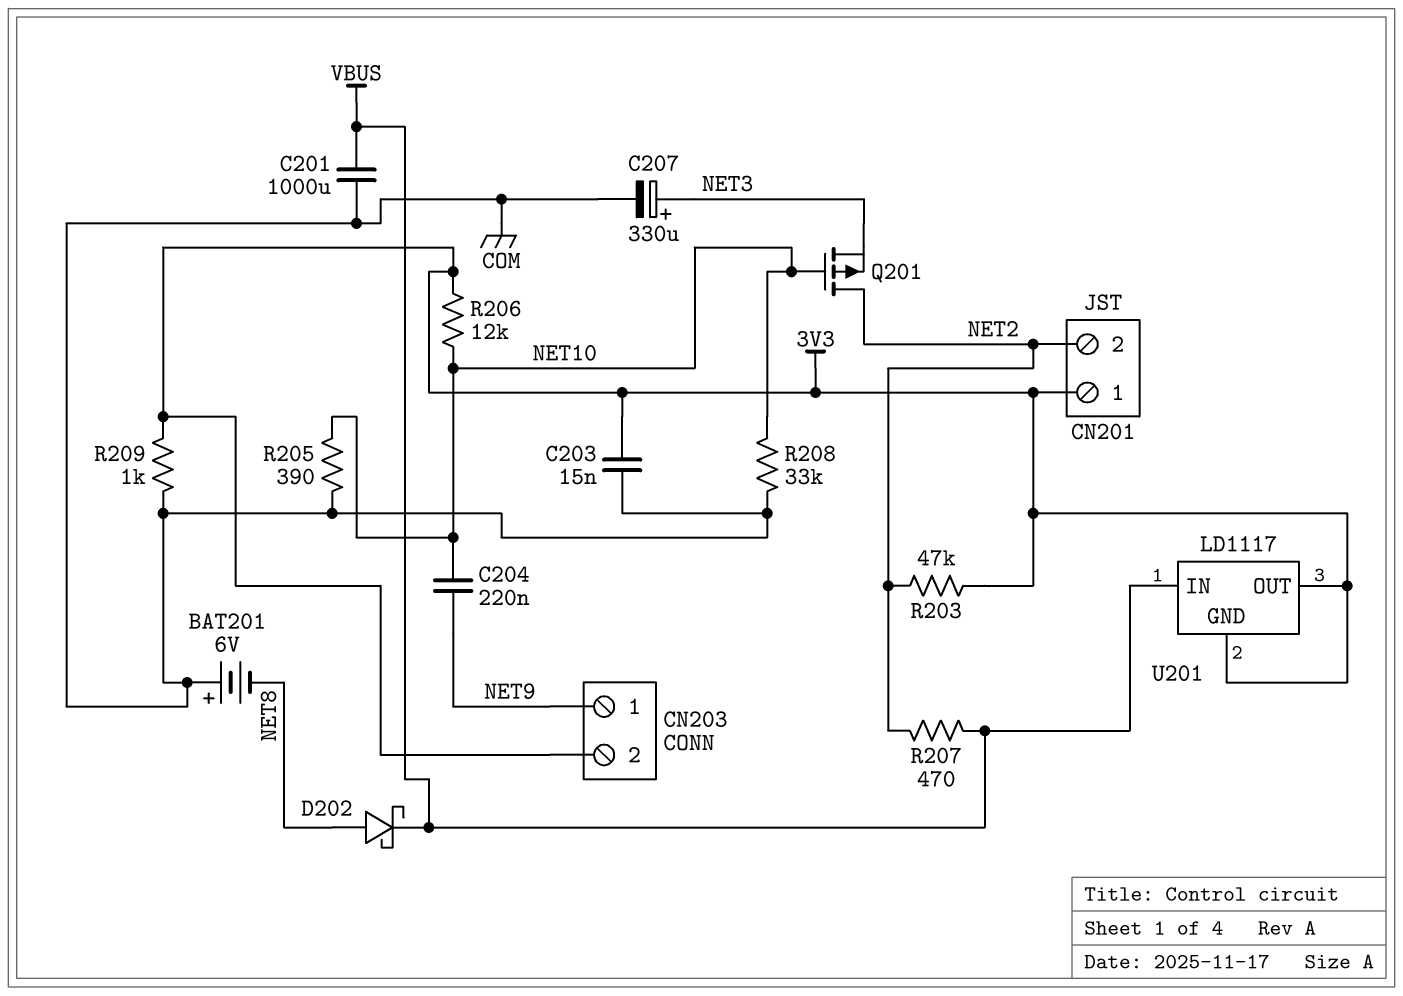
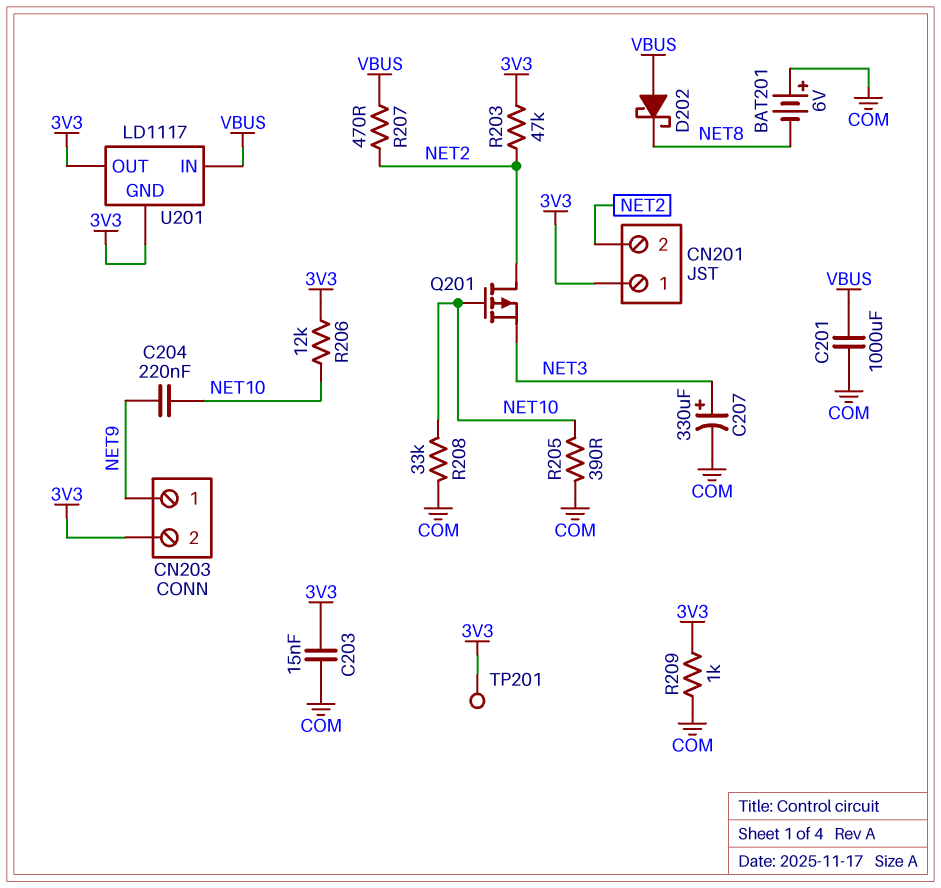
D202: schottky (A NET8, K VBUS) -> schottky (A VBUS, K NET8)
TP201: none -> test point (3V3)

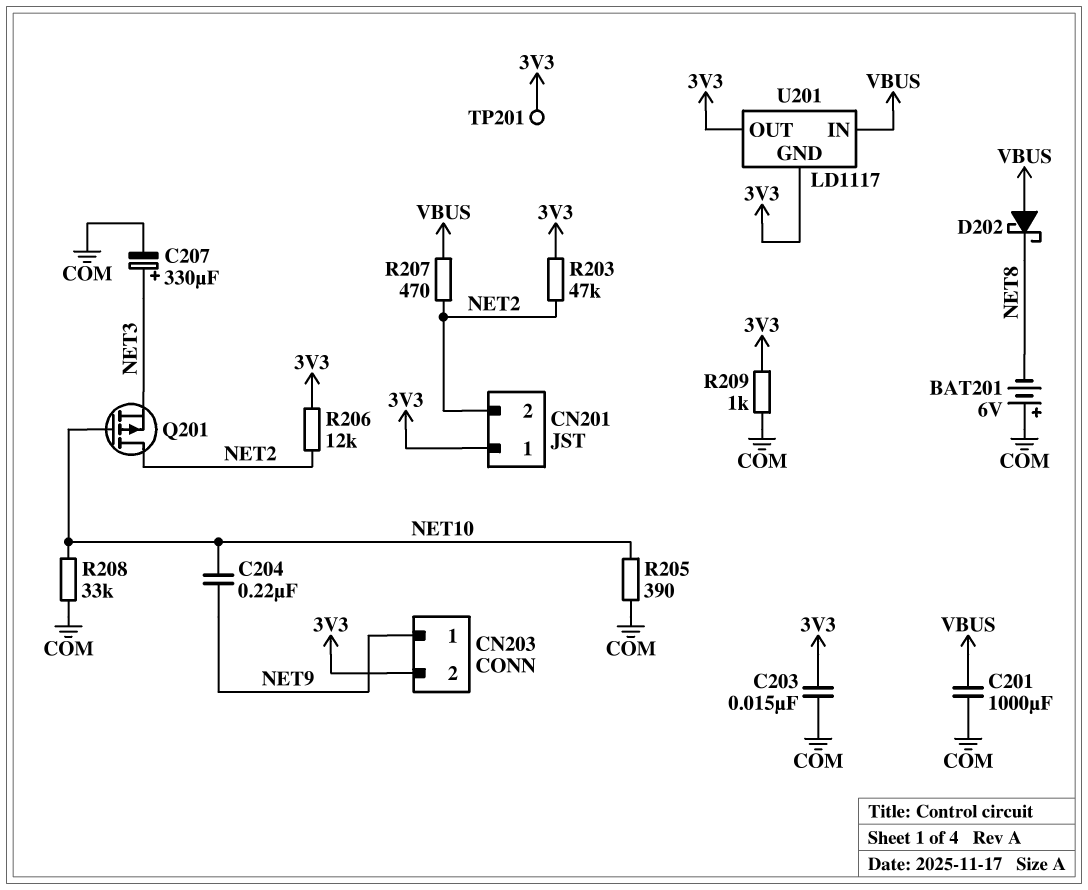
R206: 12k (3V3, NET10) -> 12k (3V3, NET2)

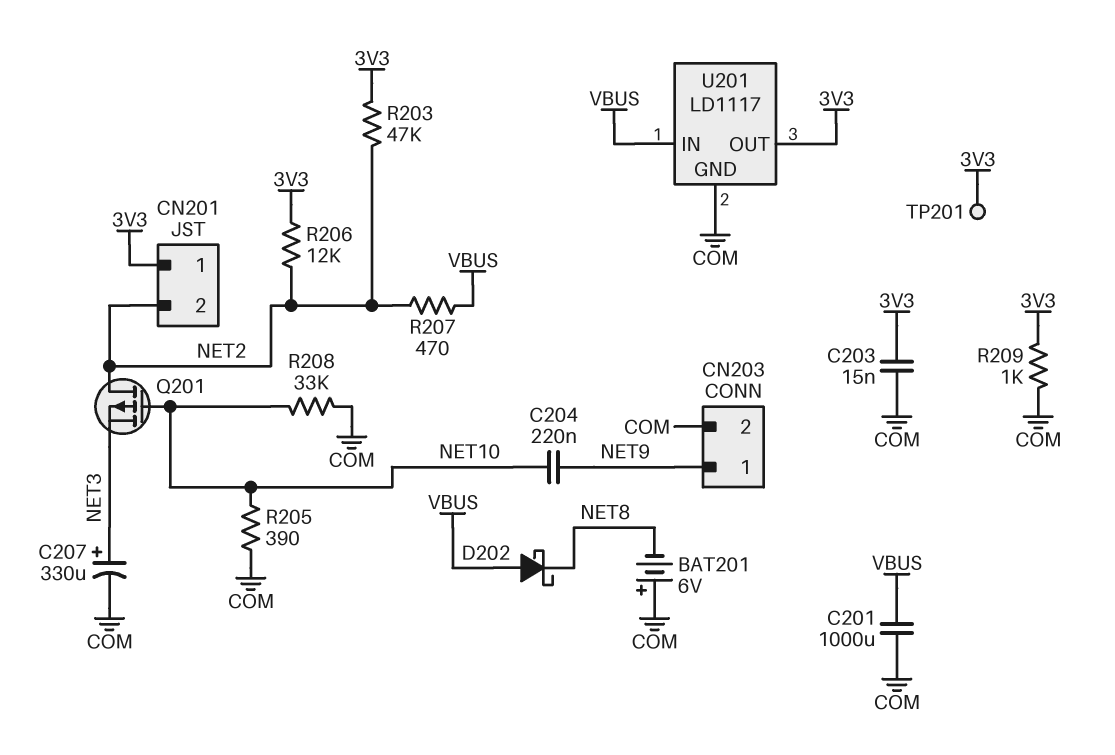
CN203 pin 2: 3V3 -> COM
U201 pin GND: 3V3 -> COM

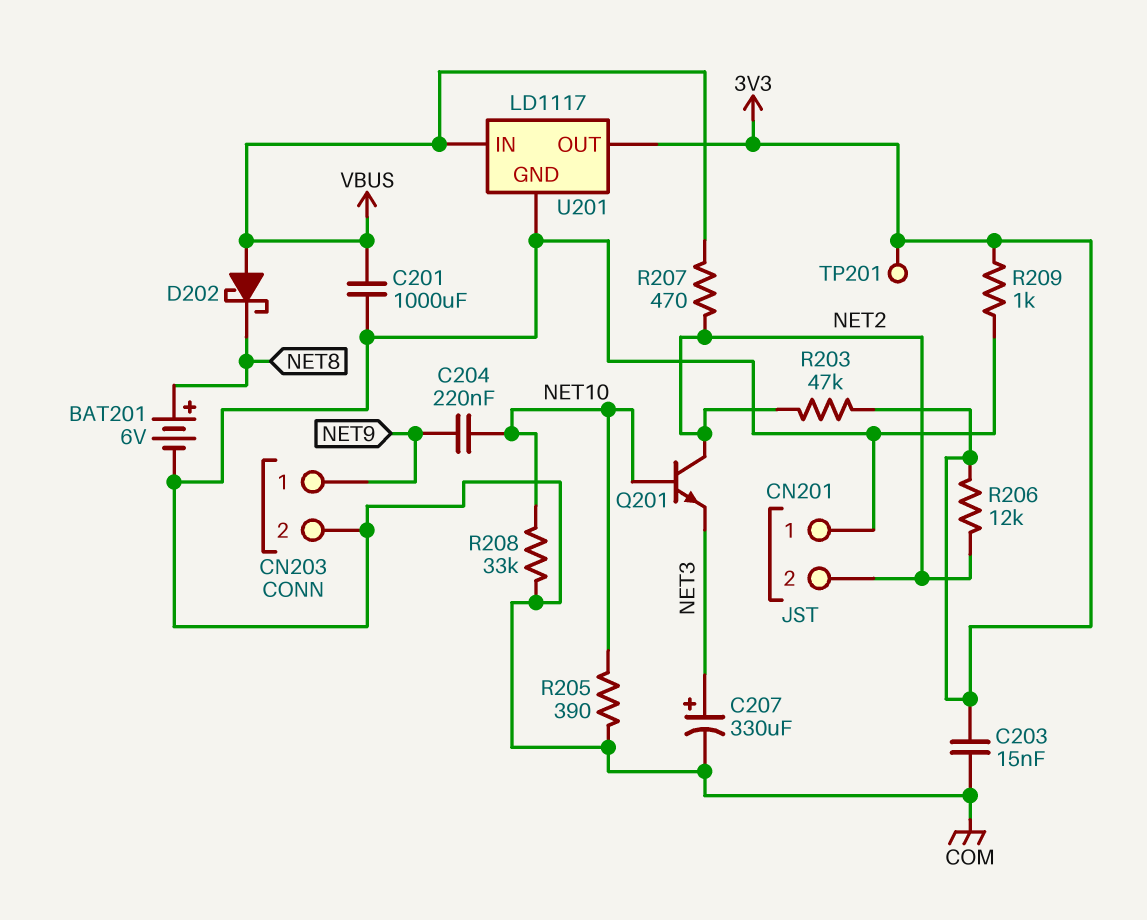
BAT201: 6V (plus COM, minus NET8) -> 6V (plus NET8, minus COM)
CN201 pin 1: 3V3 -> COM
Q201: PMOS (G NET10, D NET2, S NET3) -> NPN (B NET10, C NET2, E NET3)

